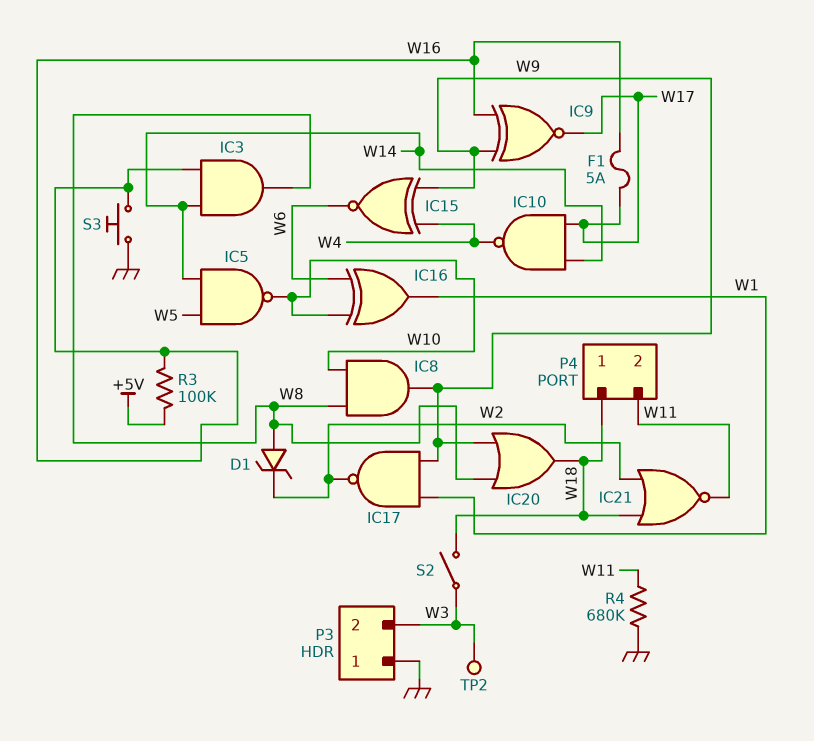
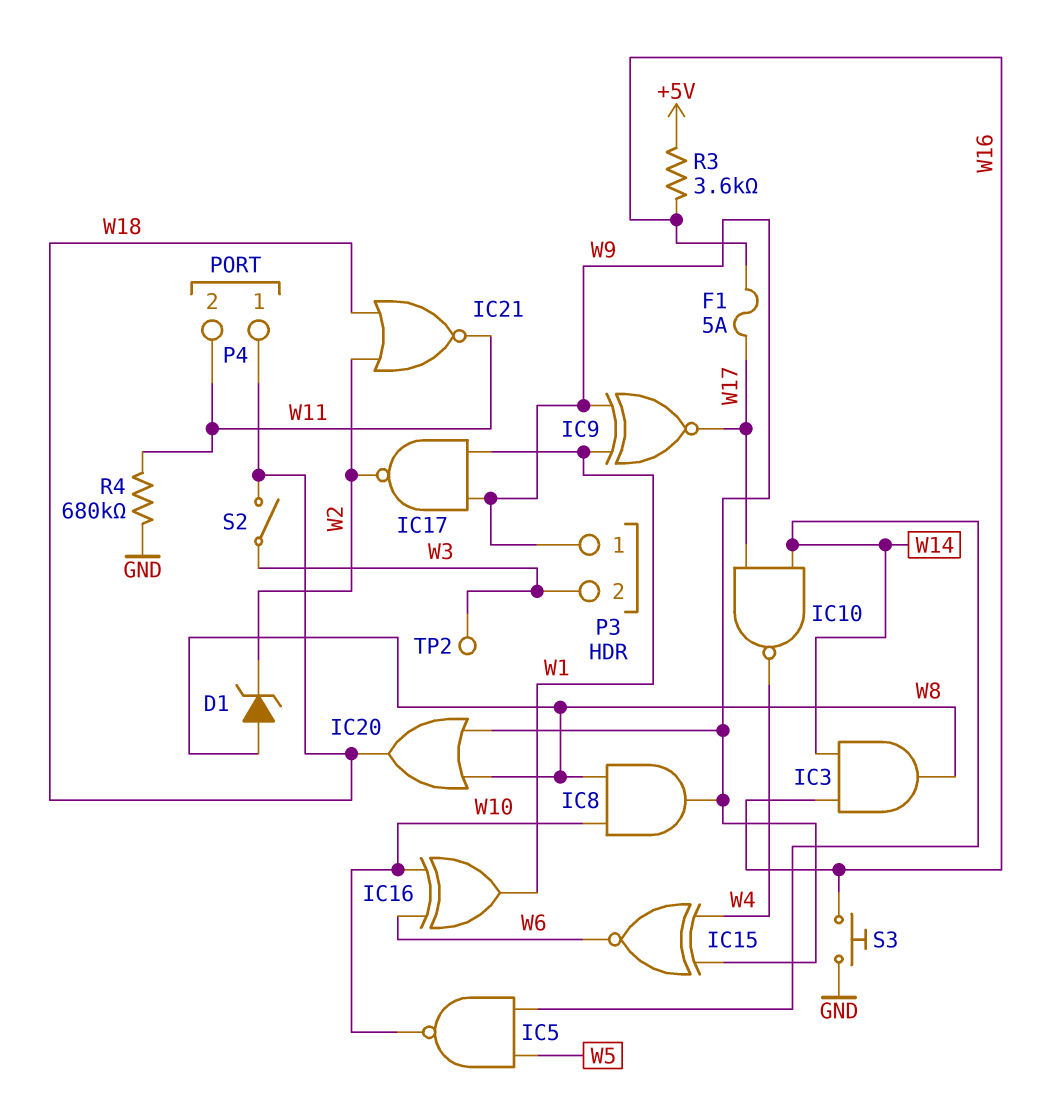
IC9: XNOR (in W9, in W16, out W17) -> XNOR (in W1, in W9, out W17)
P3 pin 1: GND -> W9
R3: 100k (+5V, W16) -> 3.6k (+5V, W16)

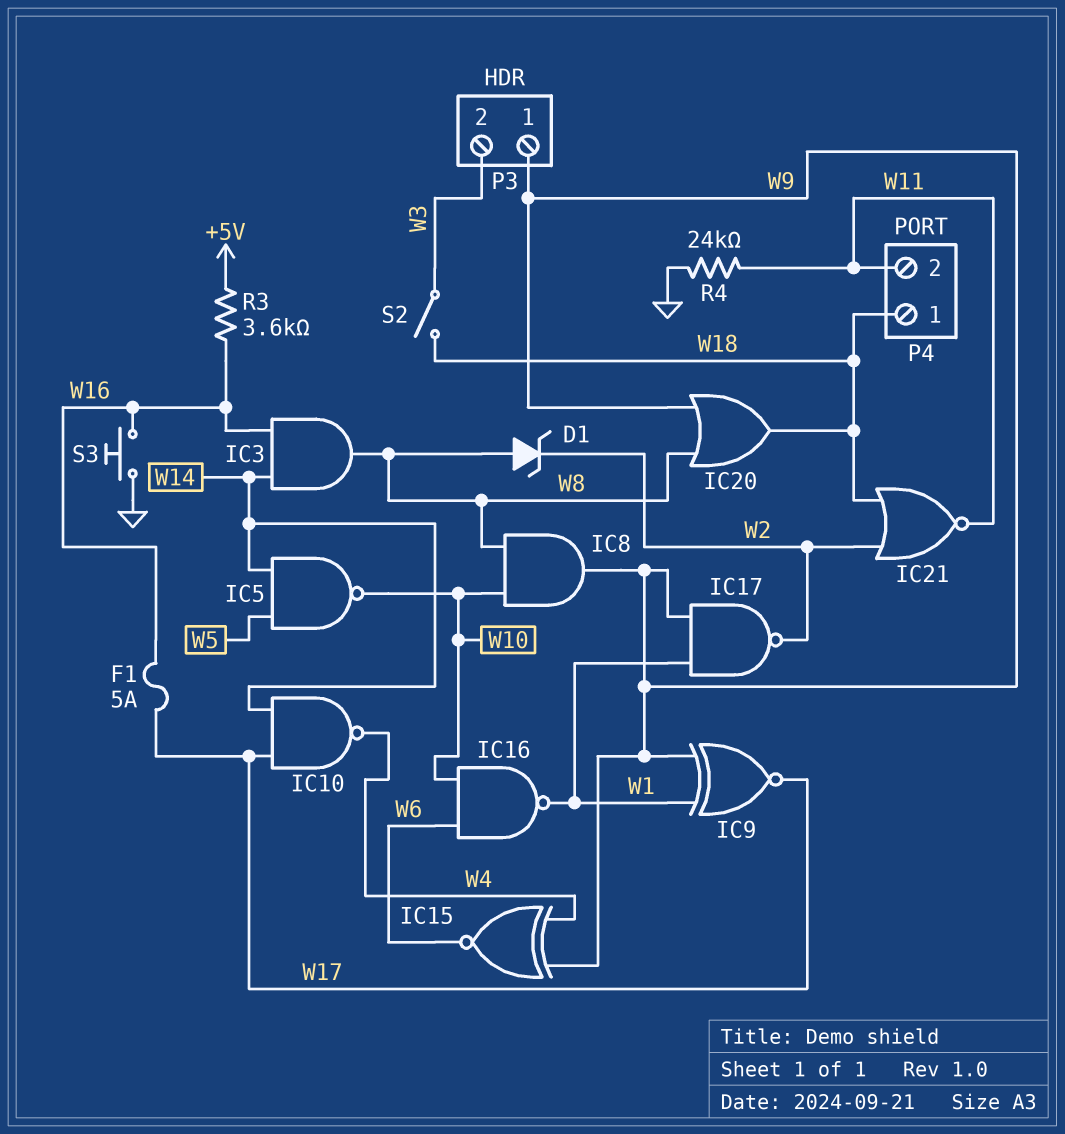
IC16: XOR (in W6, in W10, out W1) -> NAND (in W6, in W10, out W1)
R4: 680k (GND, W11) -> 24k (GND, W11)
TP2: test point (W3) -> none

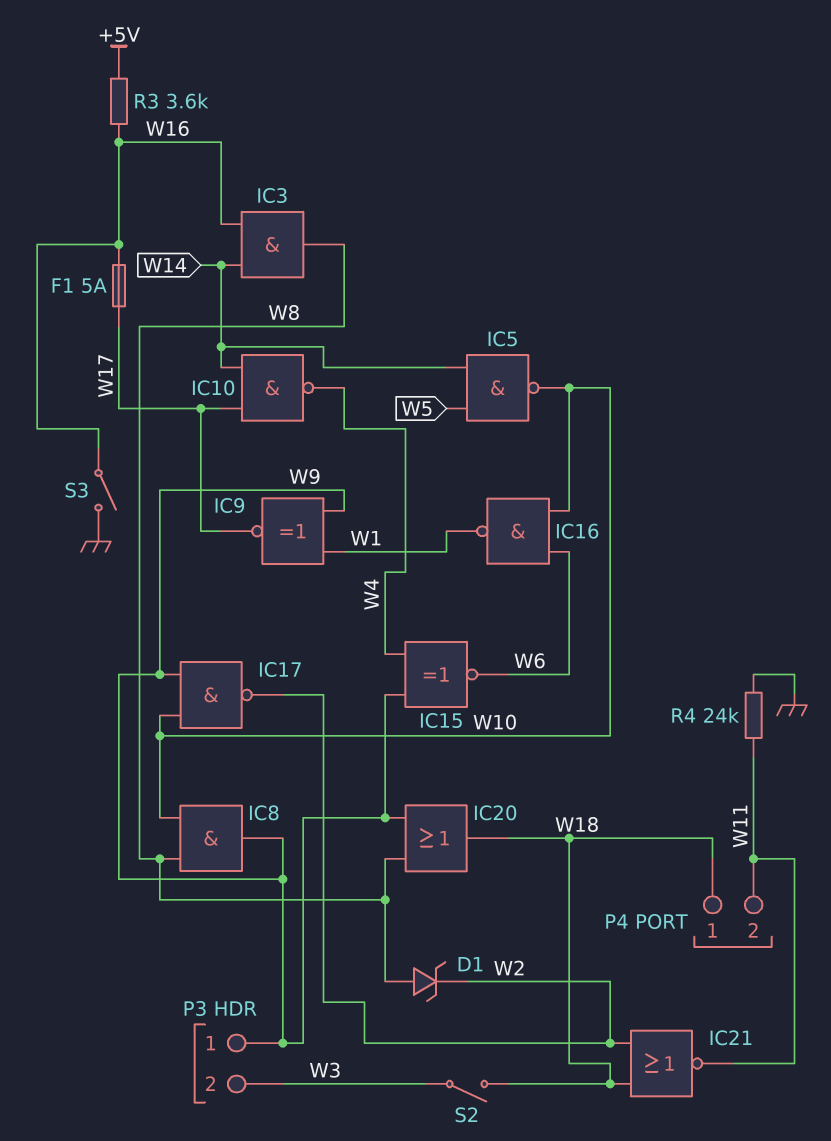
IC17: NAND (in W1, in W9, out W2) -> NAND (in W9, in W10, out W2)
S3: button (GND, W16) -> switch (GND, W16)

